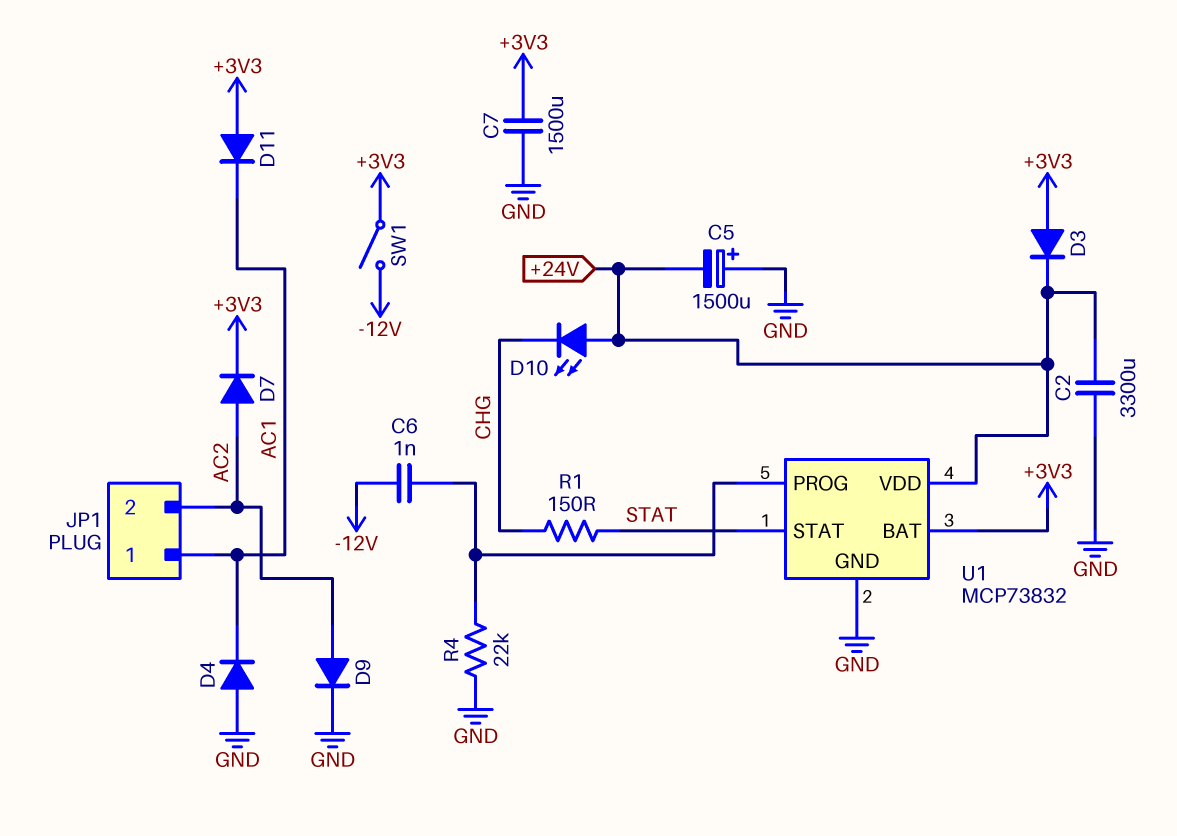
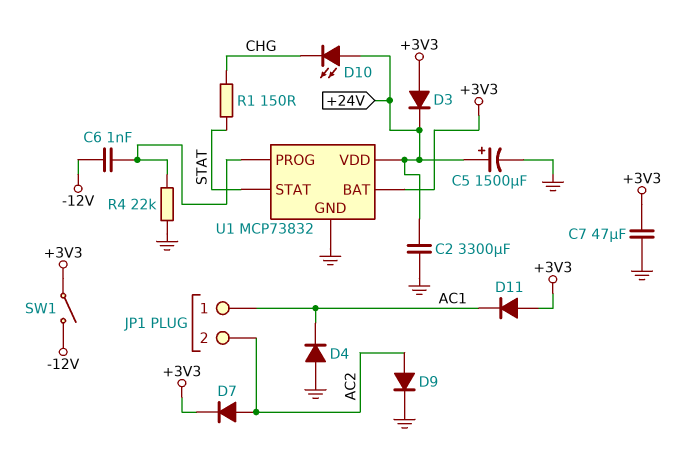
C5: 1500uF (plus GND, minus +24V) -> 1500uF (plus +24V, minus GND)
C7: 1500uF (+3V3, GND) -> 47uF (+3V3, GND)

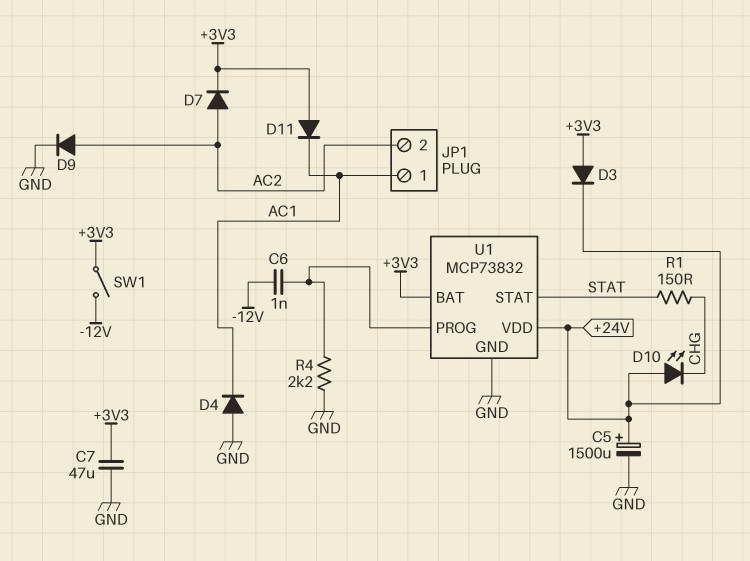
C2: 3300uF (+24V, GND) -> none
R4: 22k (GND, U1/PROG) -> 2.2k (GND, U1/PROG)

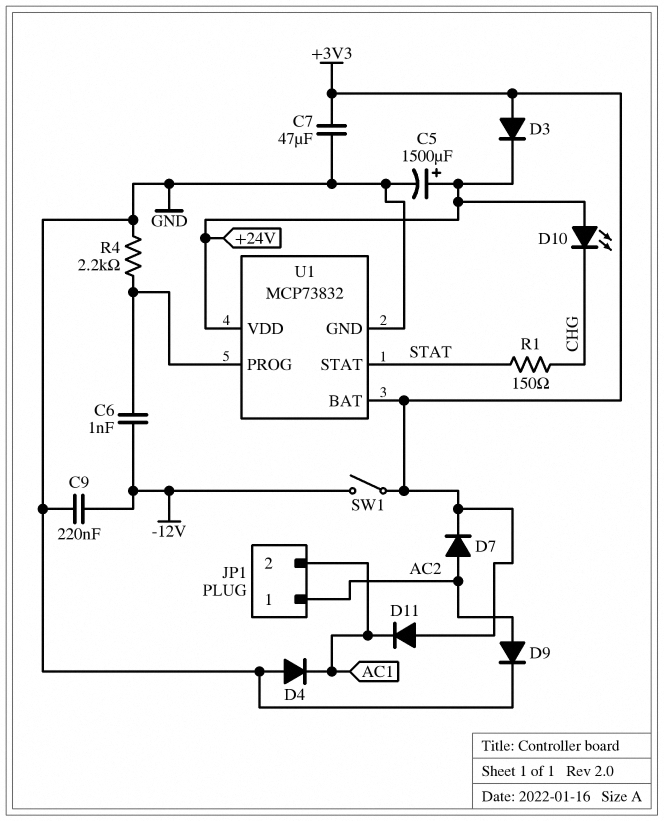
C9: none -> 220nF (-12V, GND)
JP1 pin 1: AC1 -> AC2
JP1 pin 2: AC2 -> AC1

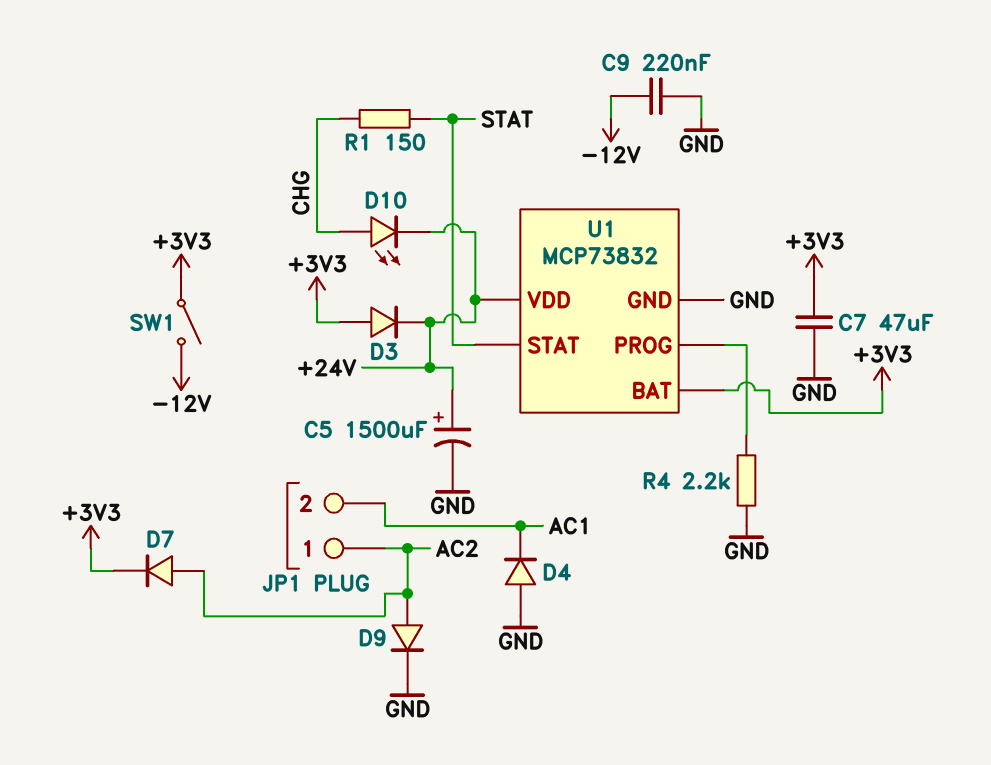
C6: 1nF (-12V, U1/PROG) -> none
D10: LED (A +24V, K CHG) -> LED (A CHG, K +24V)
D11: diode (A +3V3, K AC1) -> none

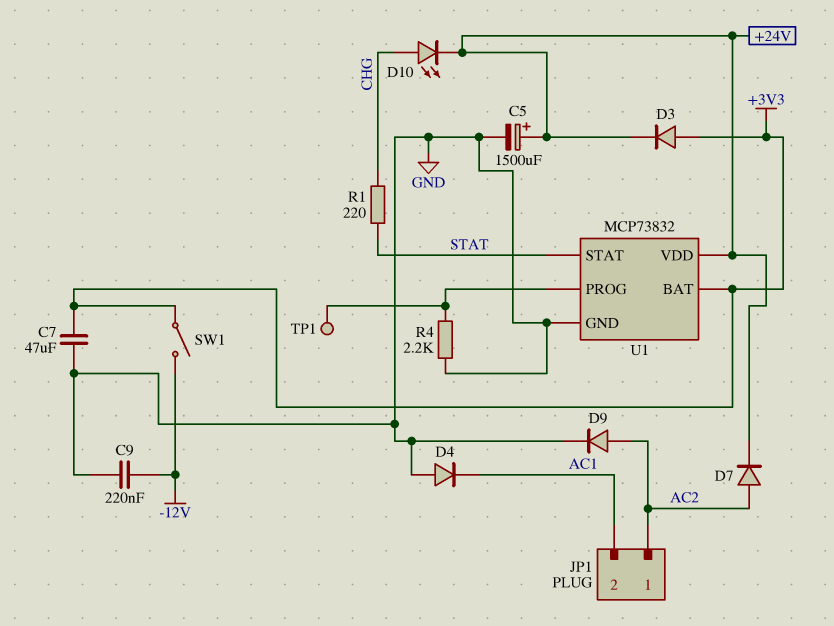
D7: diode (A AC2, K +3V3) -> diode (A AC2, K +24V)
R1: 150 (CHG, STAT) -> 220 (CHG, STAT)
TP1: none -> test point (U1/PROG)

